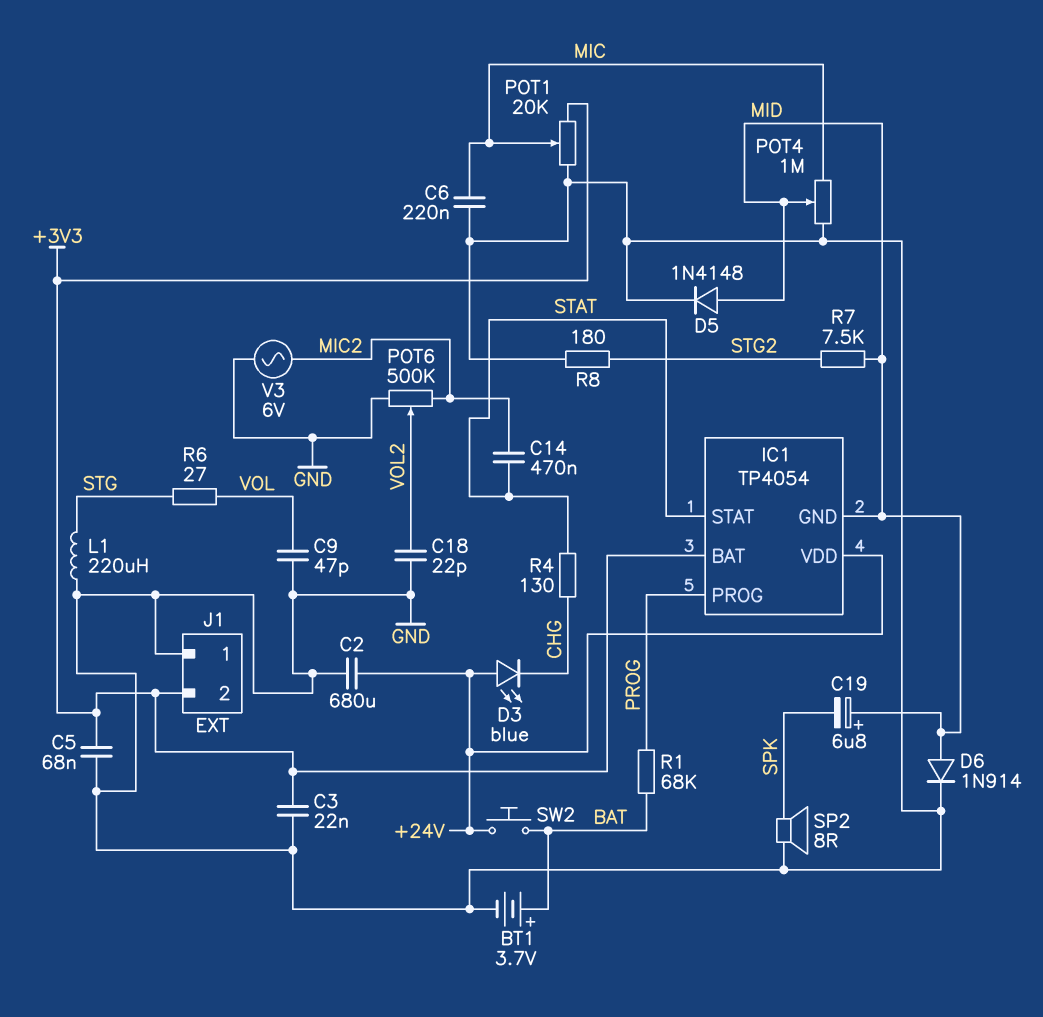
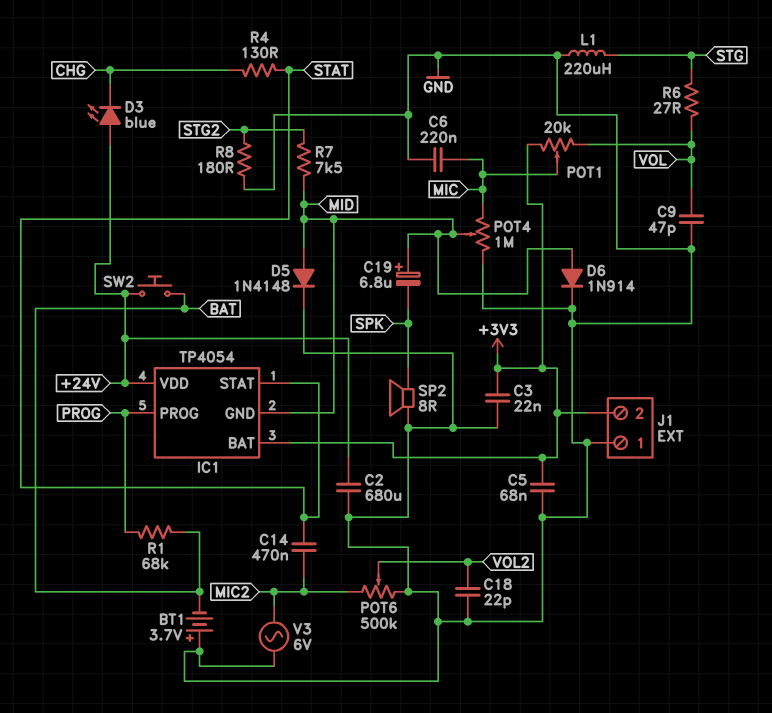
BT1: 3.7V (plus BAT, minus GND) -> 3.7V (plus GND, minus BAT)
POT1: 20k (+3V3, GND, wiper MIC) -> 20k (+3V3, VOL, wiper MIC)

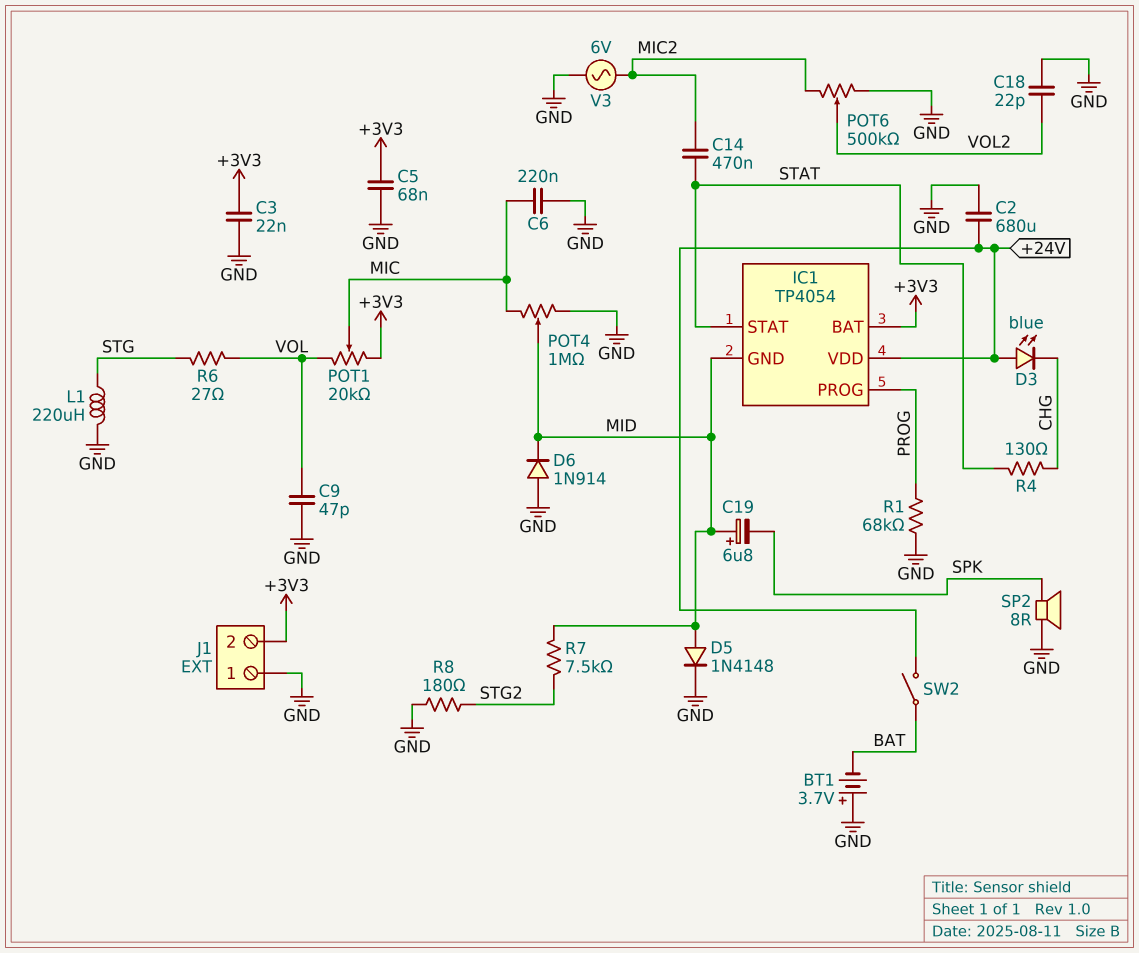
D6: diode 1N914 (A MID, K GND) -> diode 1N914 (A GND, K MID)
R1: 68k (BAT, PROG) -> 68k (GND, PROG)
SW2: button (+24V, BAT) -> switch (+24V, BAT)

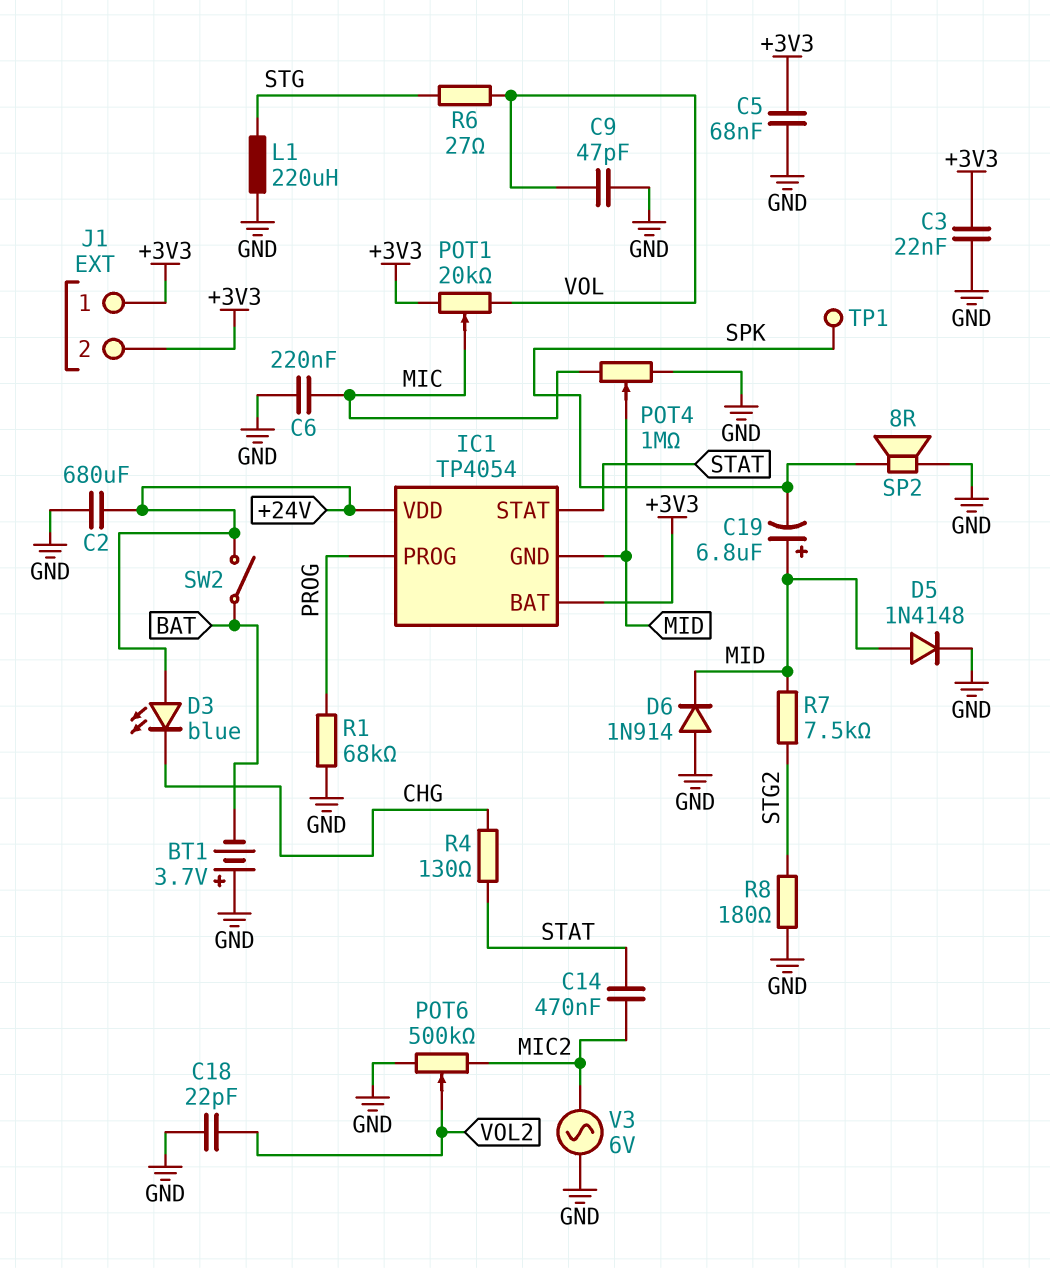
J1 pin 1: GND -> +3V3
TP1: none -> test point (SPK)

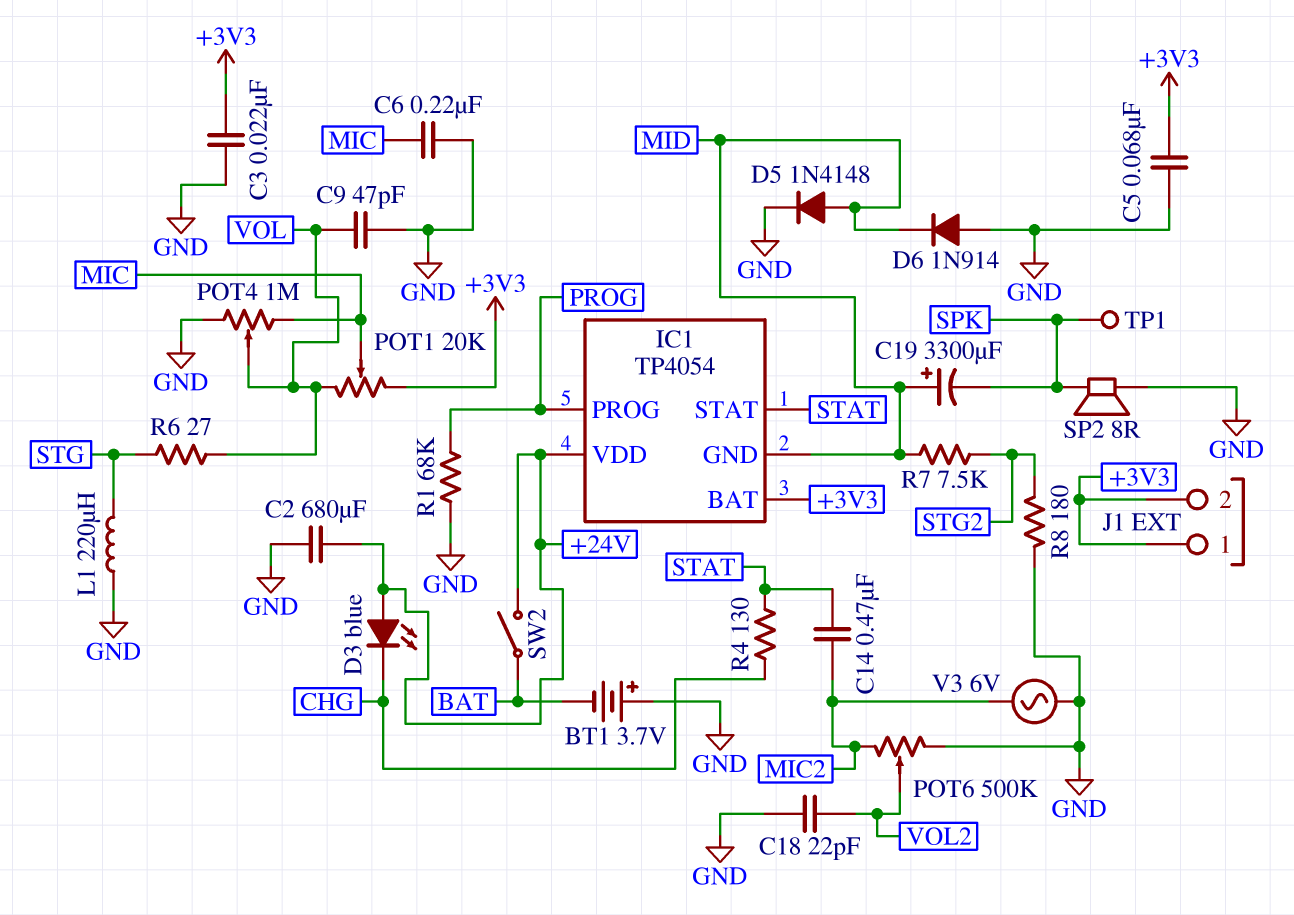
C19: 6.8uF (plus MID, minus SPK) -> 3300uF (plus MID, minus SPK)
POT4: 1M (GND, MIC, wiper MID) -> 1M (GND, MIC, wiper VOL)

